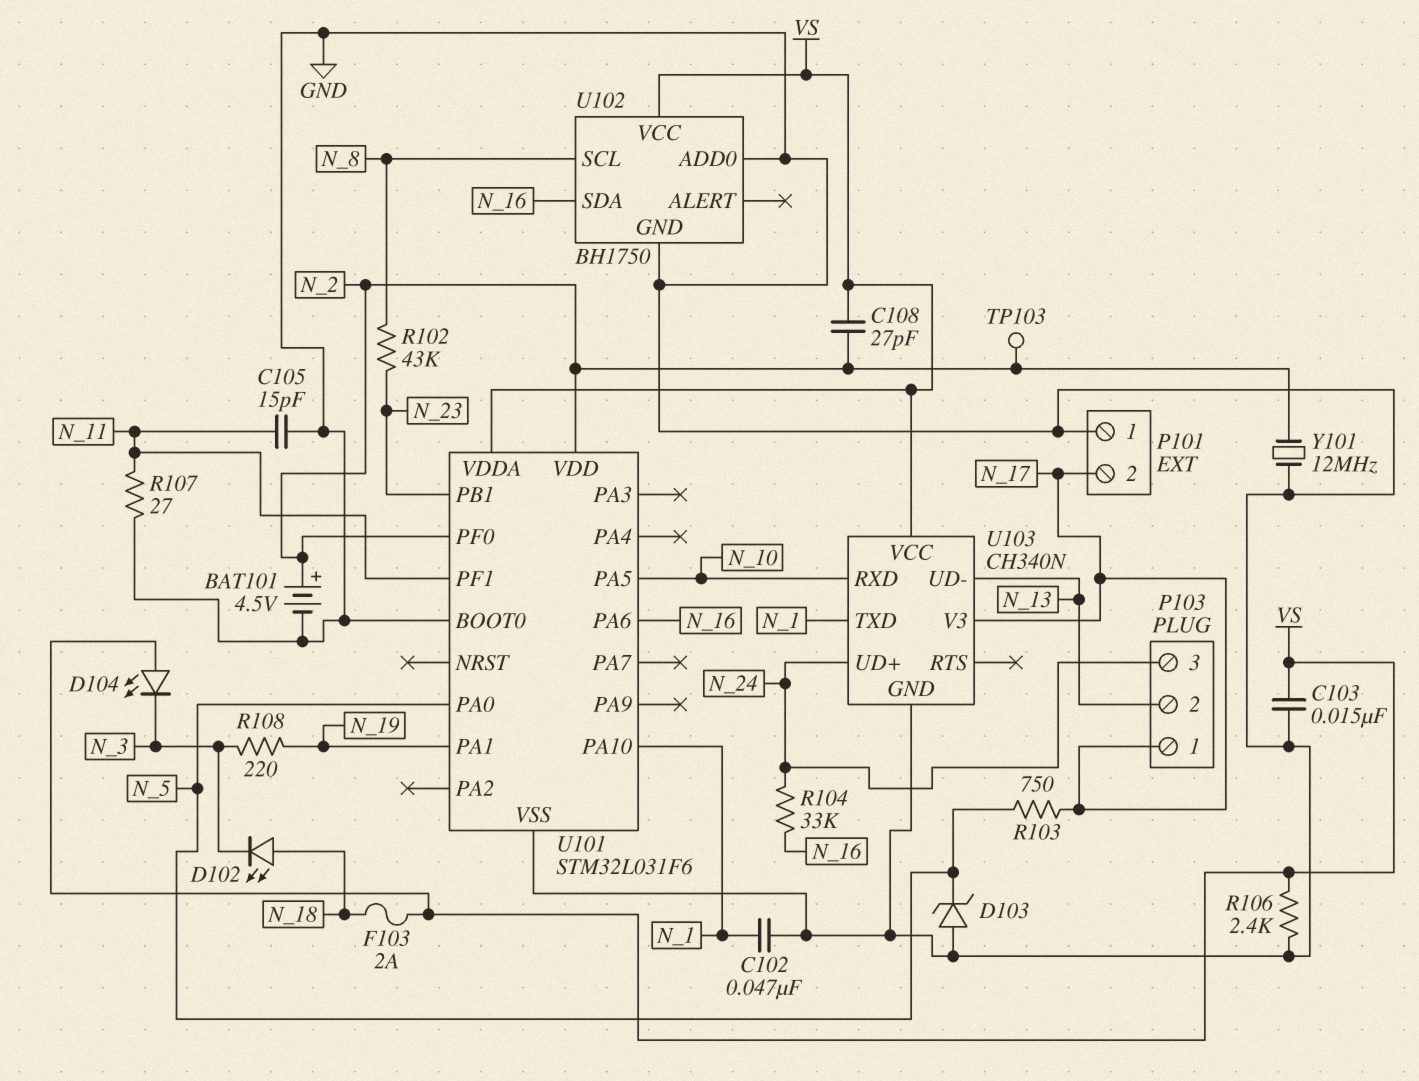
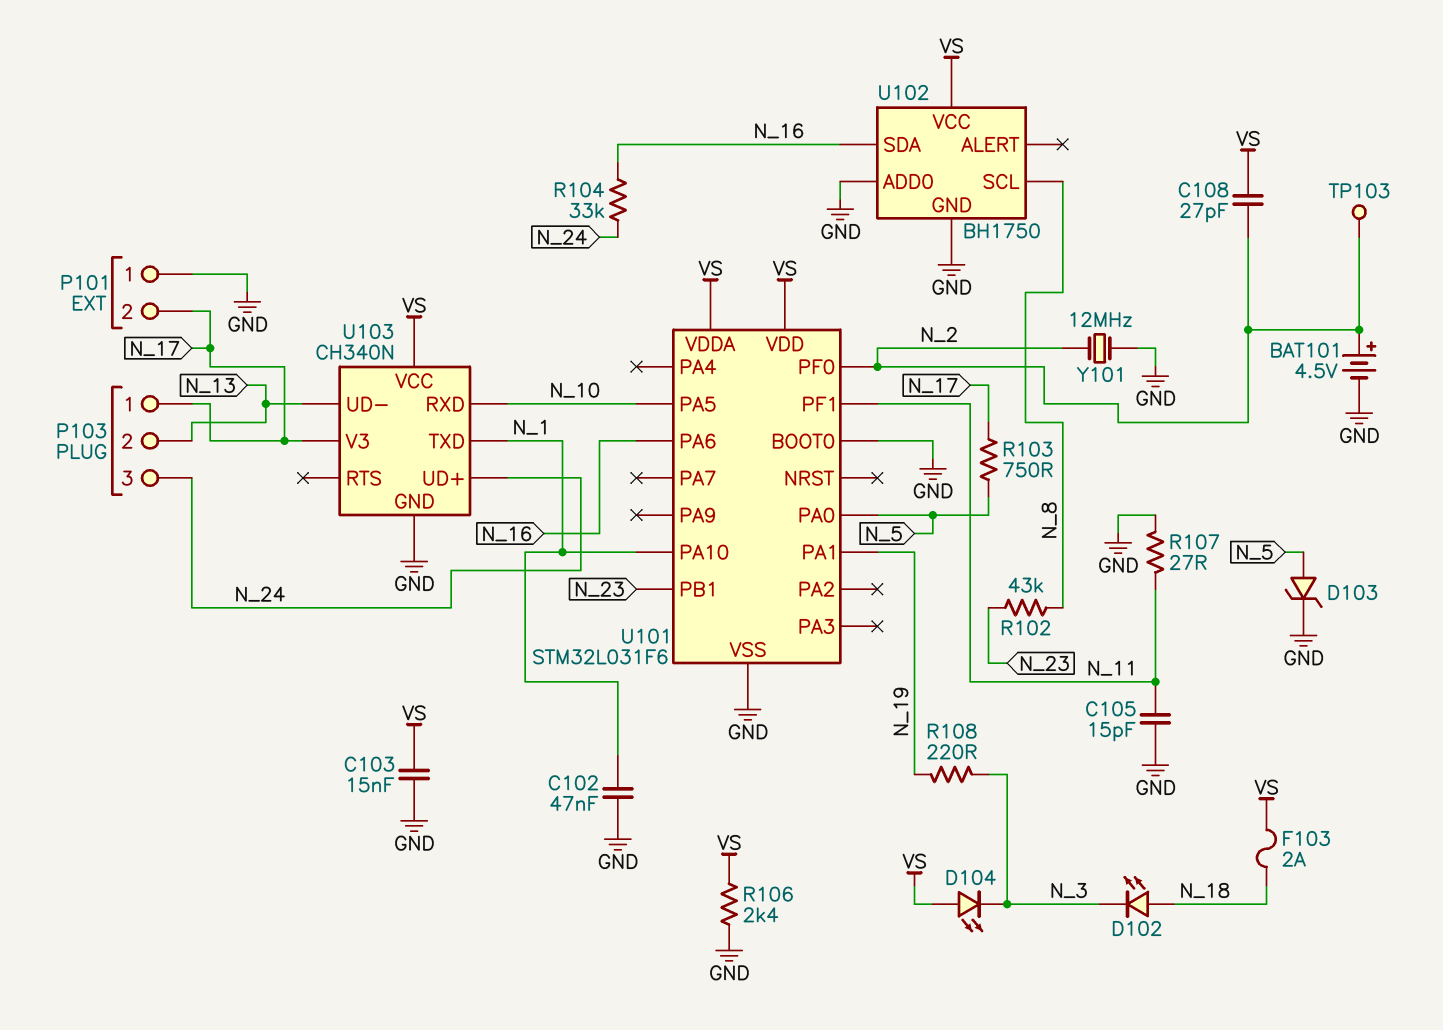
D103: zener (A GND, K N_5) -> zener (A N_5, K GND)
U101 pin VDD: N_2 -> VS

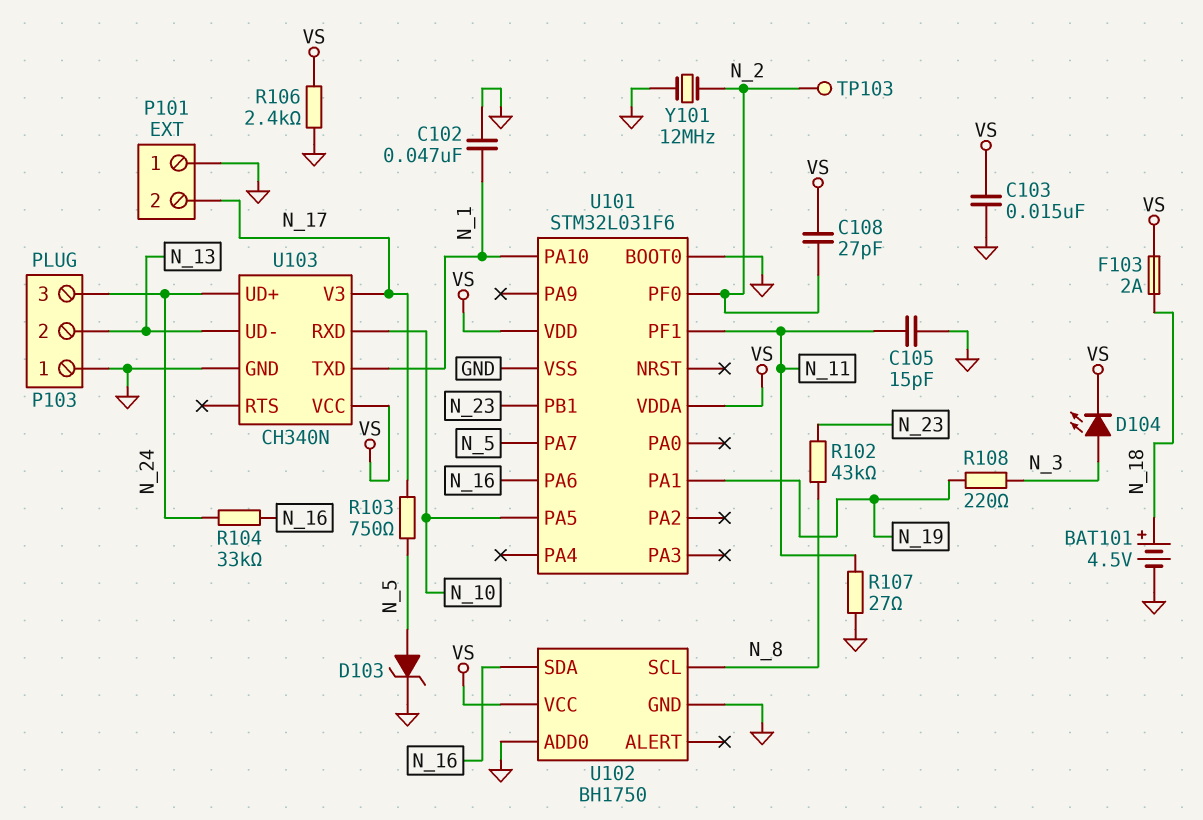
BAT101: 4.5V (plus N_2, minus GND) -> 4.5V (plus N_18, minus GND)
D102: LED (A N_18, K N_3) -> none
D104: LED (A VS, K N_3) -> LED (A N_3, K VS)
P103 pin 1: N_17 -> GND
U101 pin PA0: N_5 -> none
U101 pin PA7: none -> N_5

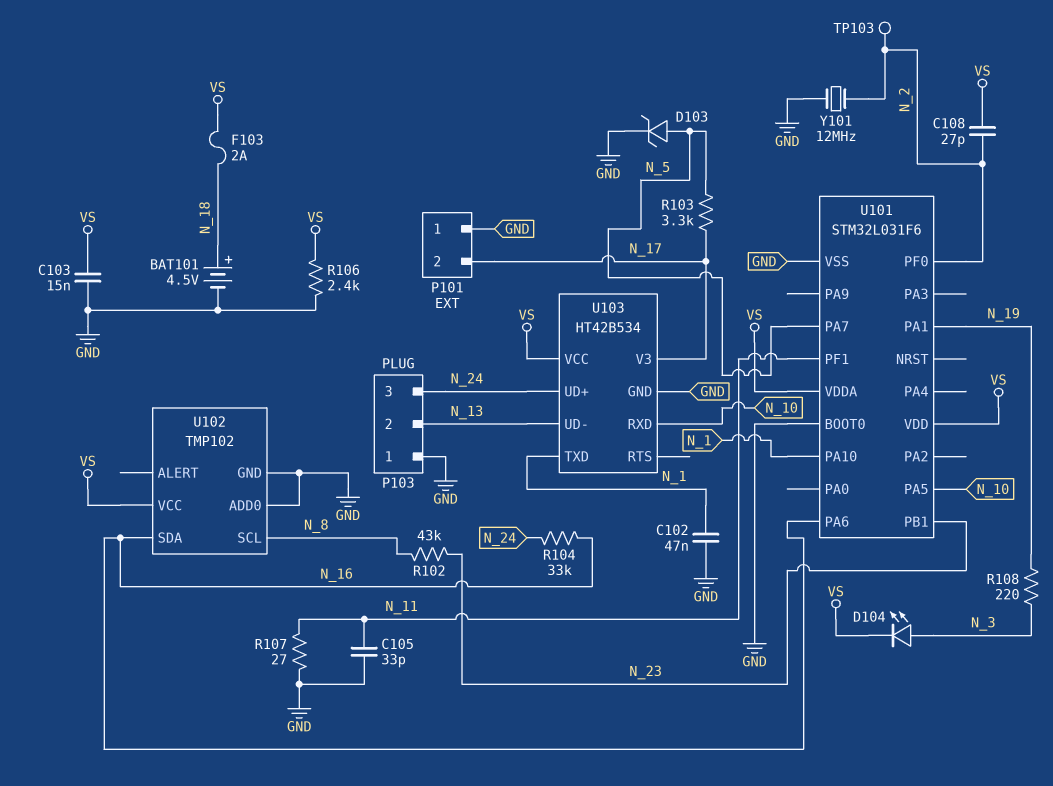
C105: 15pF (GND, N_11) -> 33pF (GND, N_11)
R103: 750 (N_5, N_17) -> 3.3k (N_5, N_17)
U102: BH1750 -> TMP102
U103: CH340N -> HT42B534

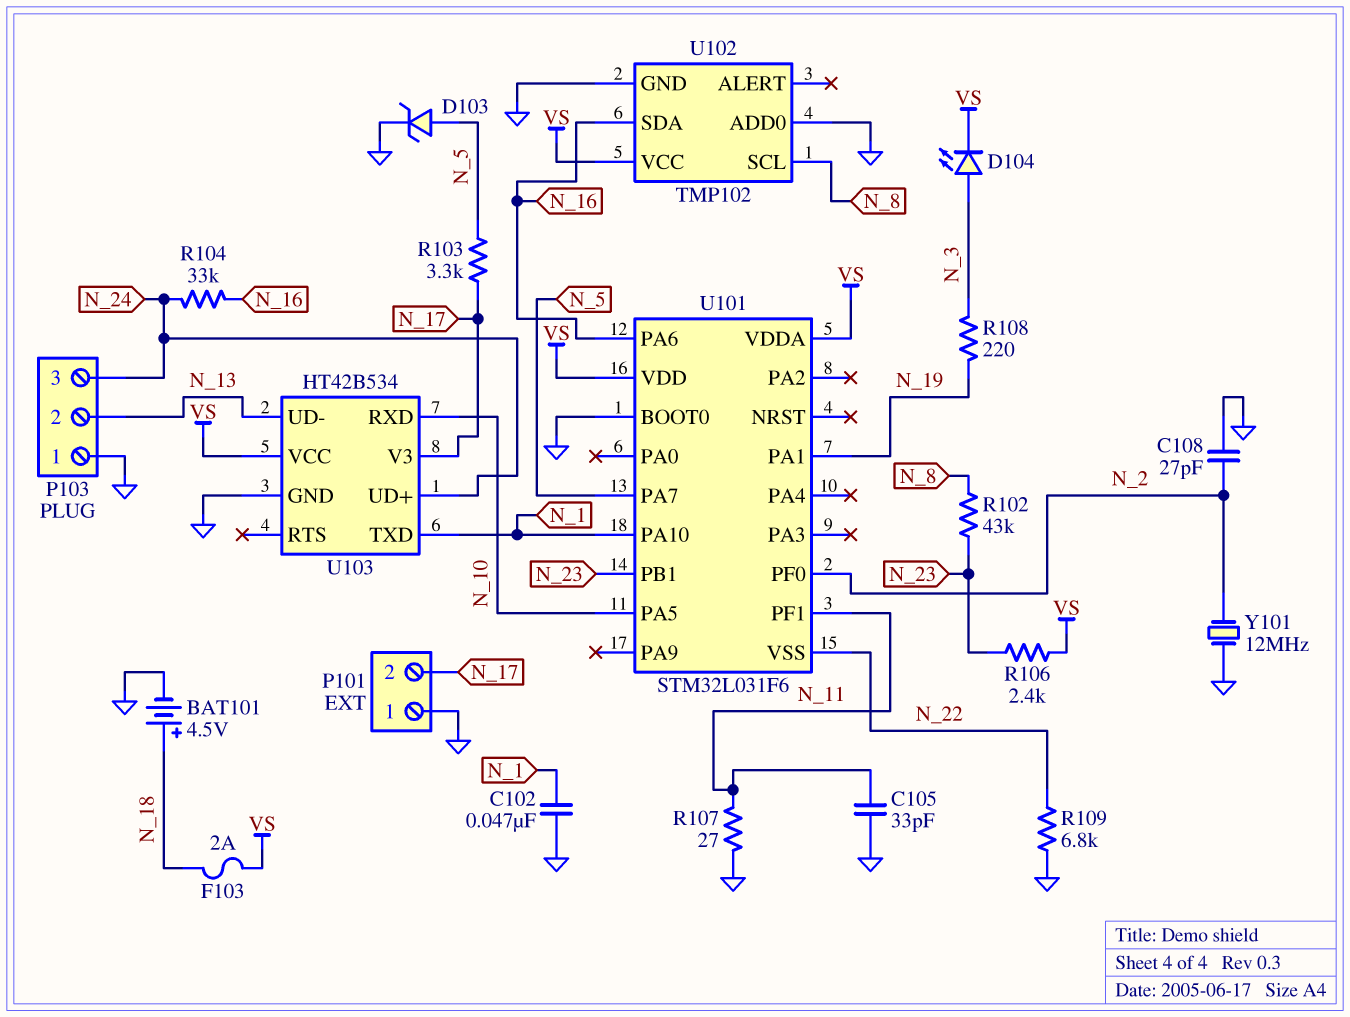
C103: 15nF (GND, VS) -> none
C108: 27pF (N_2, VS) -> 27pF (GND, N_2)
R106: 2.4k (GND, VS) -> 2.4k (N_23, VS)
R109: none -> 6.8k (GND, N_22)
TP103: test point (N_2) -> none
U101 pin VSS: GND -> N_22

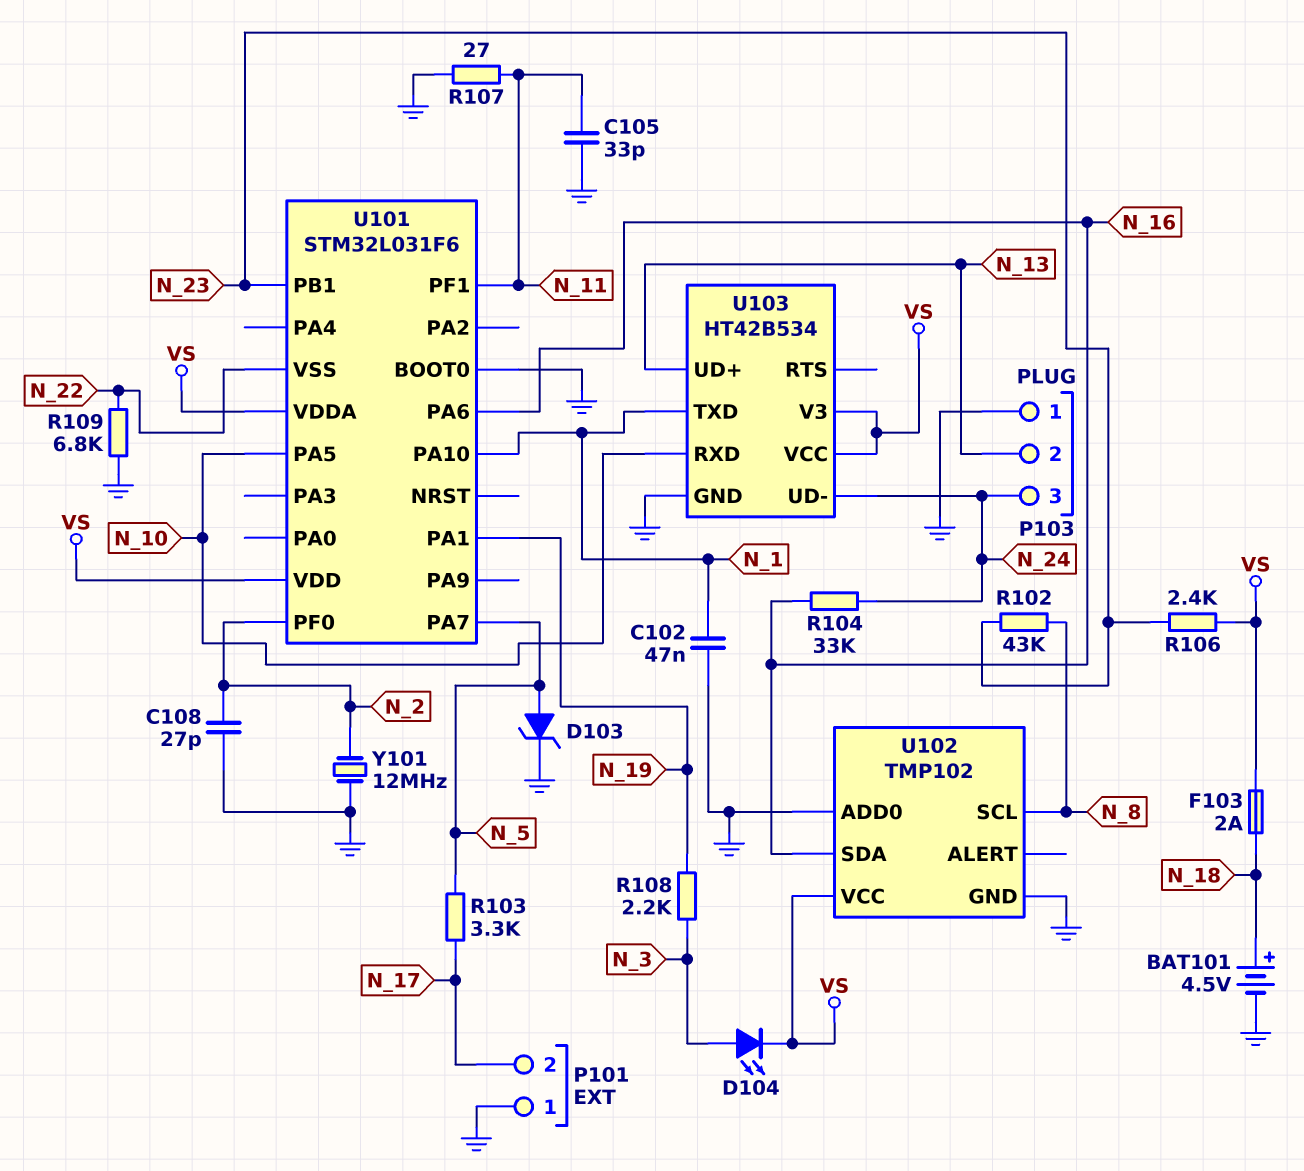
R108: 220 (N_3, N_19) -> 2.2k (N_3, N_19)
U103 pin UD+: N_24 -> N_13
U103 pin UD-: N_13 -> N_24
U103 pin V3: N_17 -> VS

